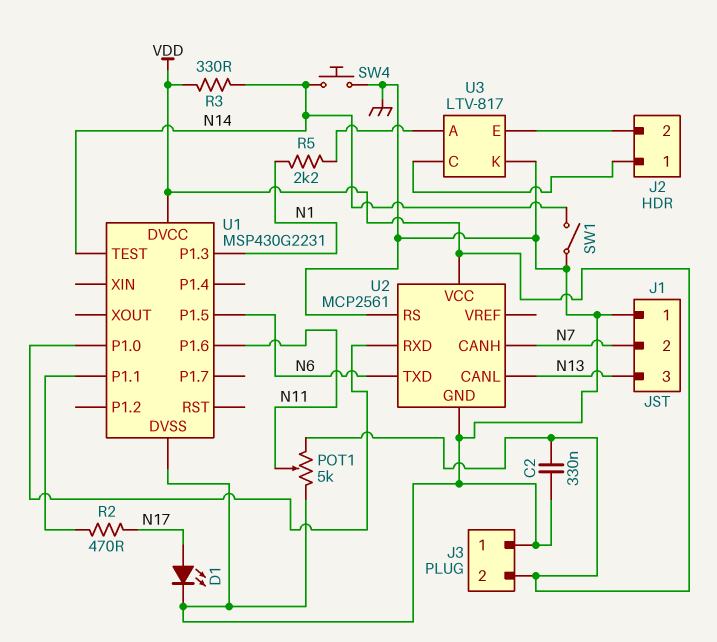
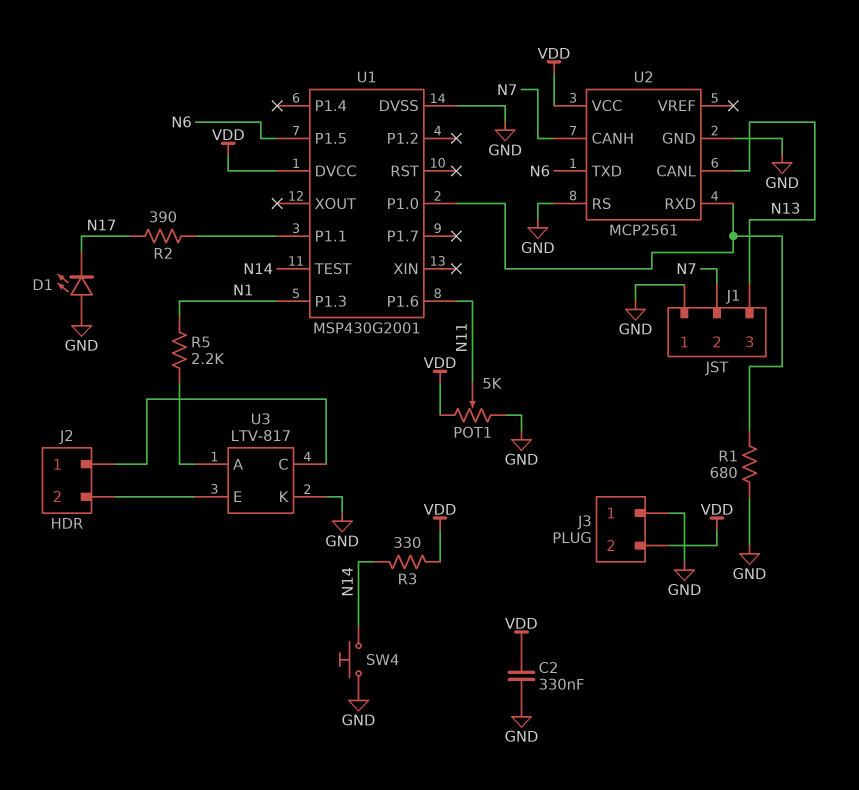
D1: LED (A N17, K GND) -> LED (A GND, K N17)
R1: none -> 680 (GND, U1/P1.0)
R2: 470 (N17, U1/P1.1) -> 390 (N17, U1/P1.1)
SW1: switch (GND, N14) -> none
U1: MSP430G2231 -> MSP430G2001

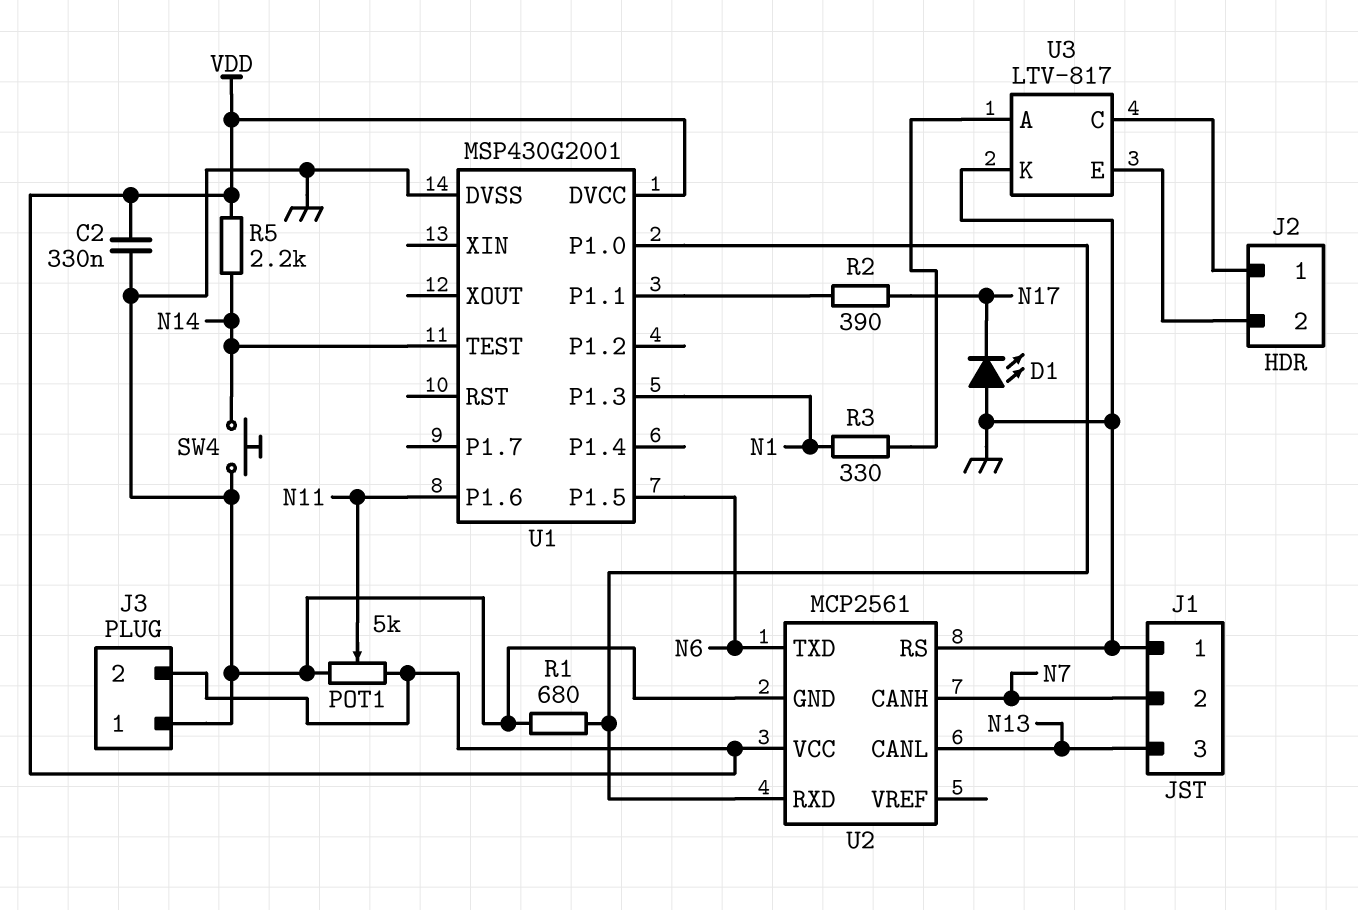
R3: 330 (N14, VDD) -> 330 (N1, U3/A)
R5: 2.2k (N1, U3/A) -> 2.2k (N14, VDD)

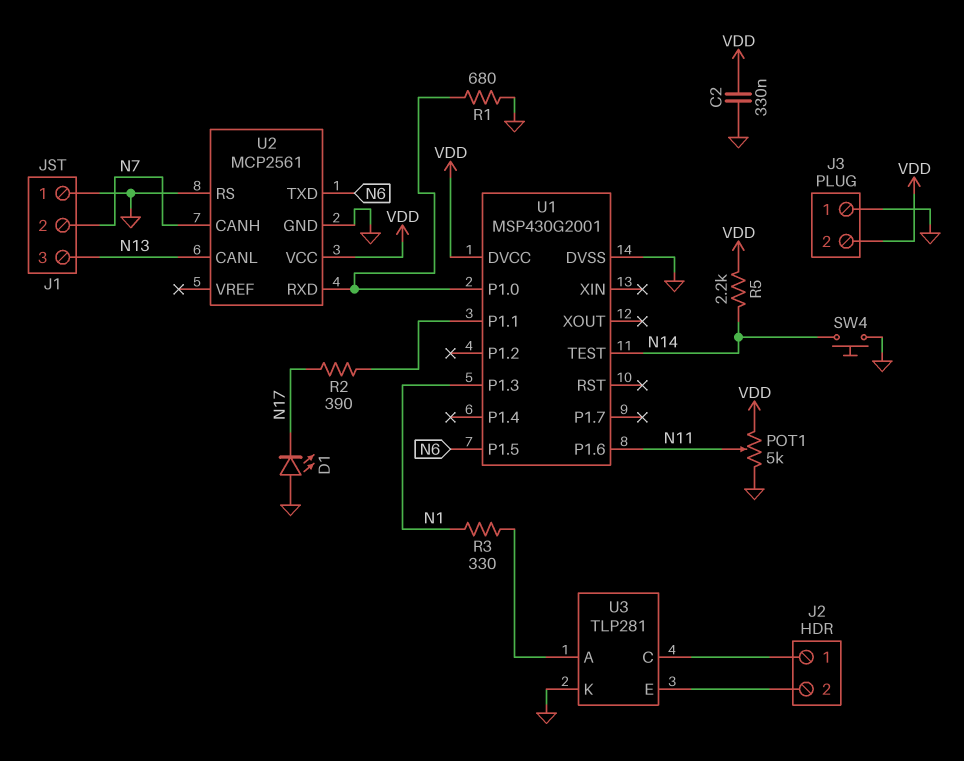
U3: LTV-817 -> TLP281

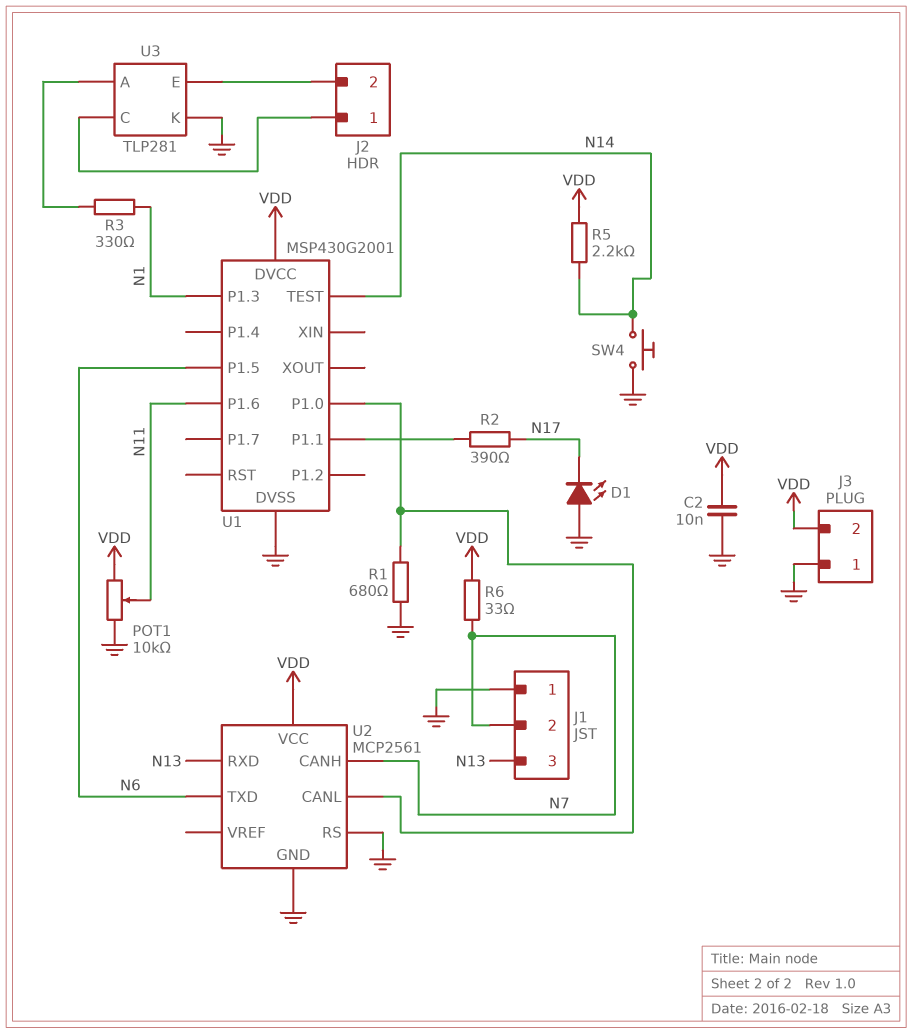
C2: 330nF (GND, VDD) -> 10nF (GND, VDD)
POT1: 5k (GND, VDD, wiper N11) -> 10k (GND, VDD, wiper N11)
R6: none -> 33 (N7, VDD)
U2 pin CANL: N13 -> U1/P1.0
U2 pin RXD: U1/P1.0 -> N13

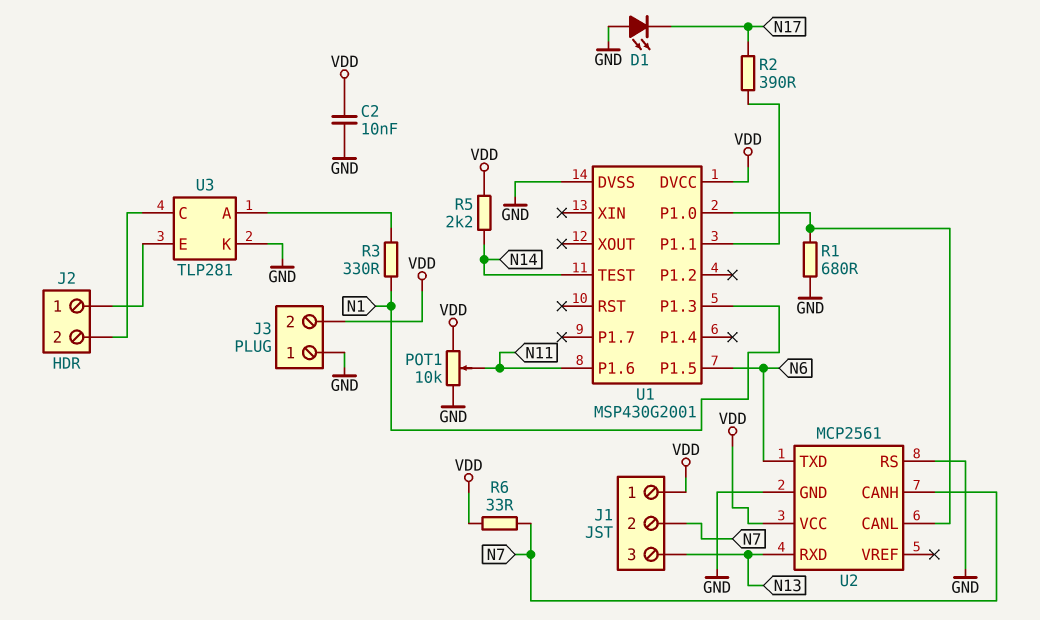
J1 pin 1: GND -> VDD
SW4: button (GND, N14) -> none
U3 pin C: J2/1 -> J2/2
U3 pin E: J2/2 -> J2/1

